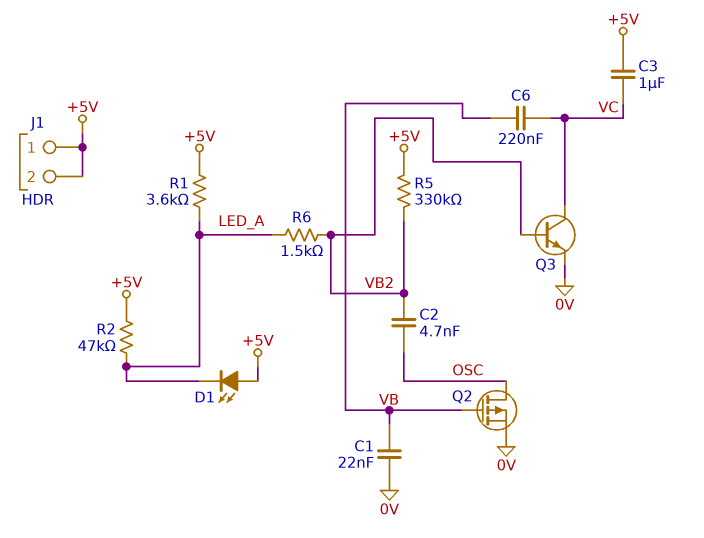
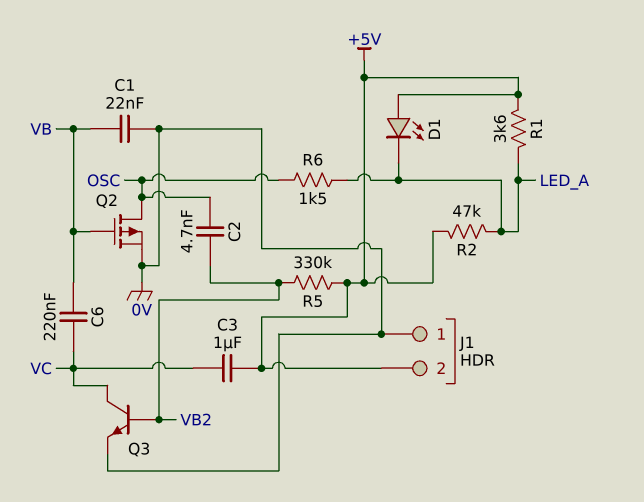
J1 pin 1: +5V -> 0V
R6: 1.5k (LED_A, VB2) -> 1.5k (LED_A, OSC)

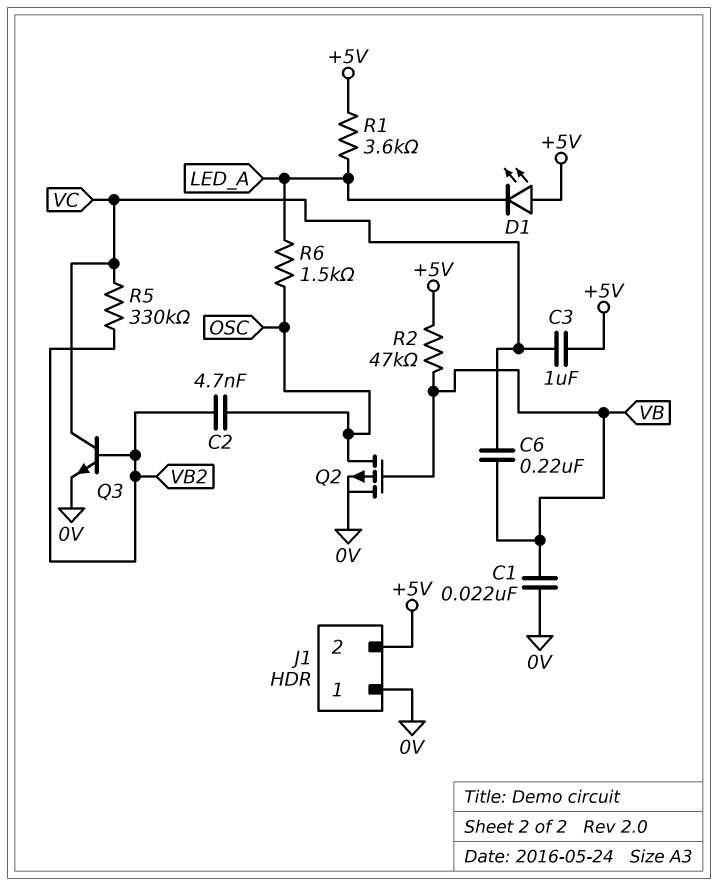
R2: 47k (+5V, LED_A) -> 47k (+5V, VB)
R5: 330k (+5V, VB2) -> 330k (VB2, VC)

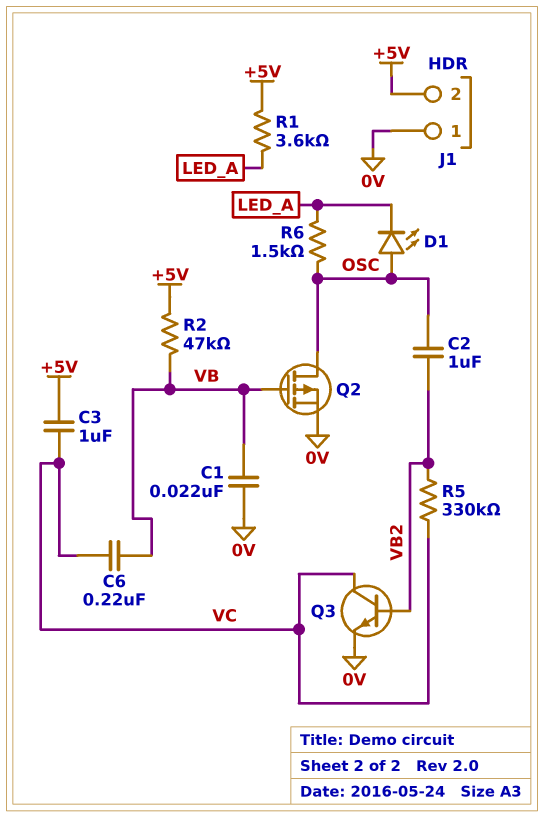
C2: 4.7nF (OSC, VB2) -> 1uF (OSC, VB2)
D1: LED (A +5V, K LED_A) -> LED (A OSC, K LED_A)

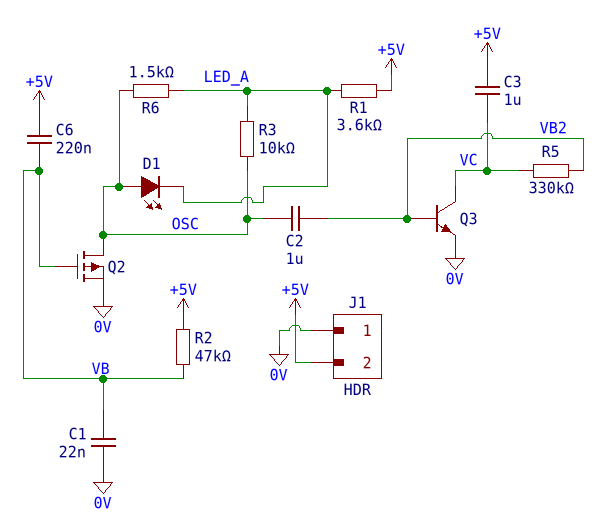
C6: 220nF (VB, VC) -> 220nF (+5V, VB)
R3: none -> 10k (LED_A, OSC)

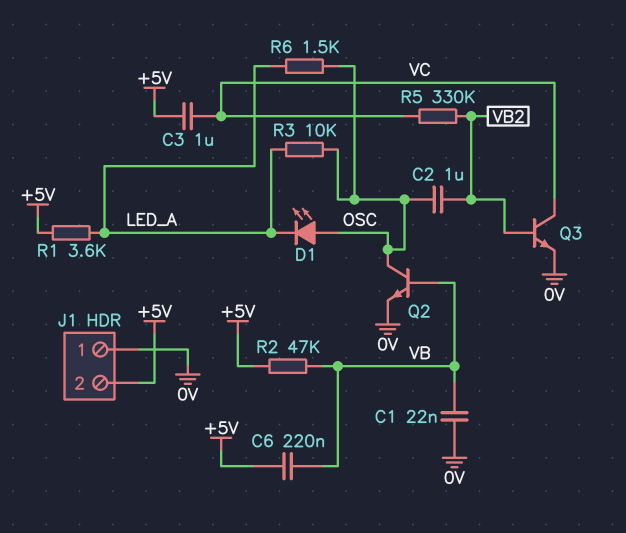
Q2: PMOS (G VB, D OSC, S 0V) -> NPN (B VB, C OSC, E 0V)

